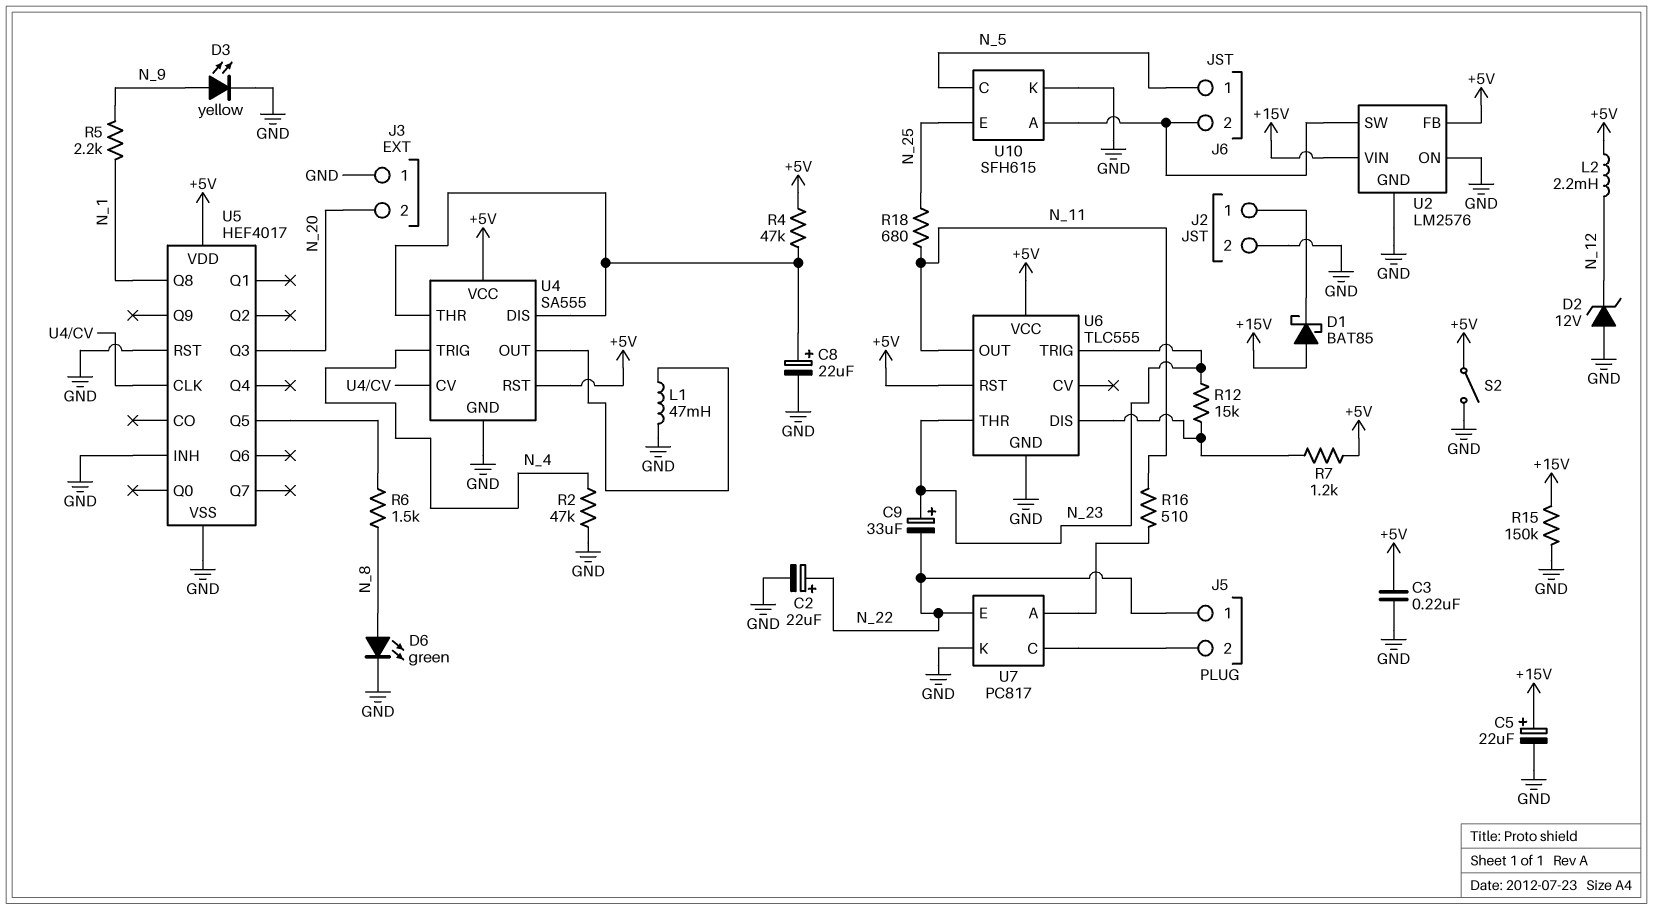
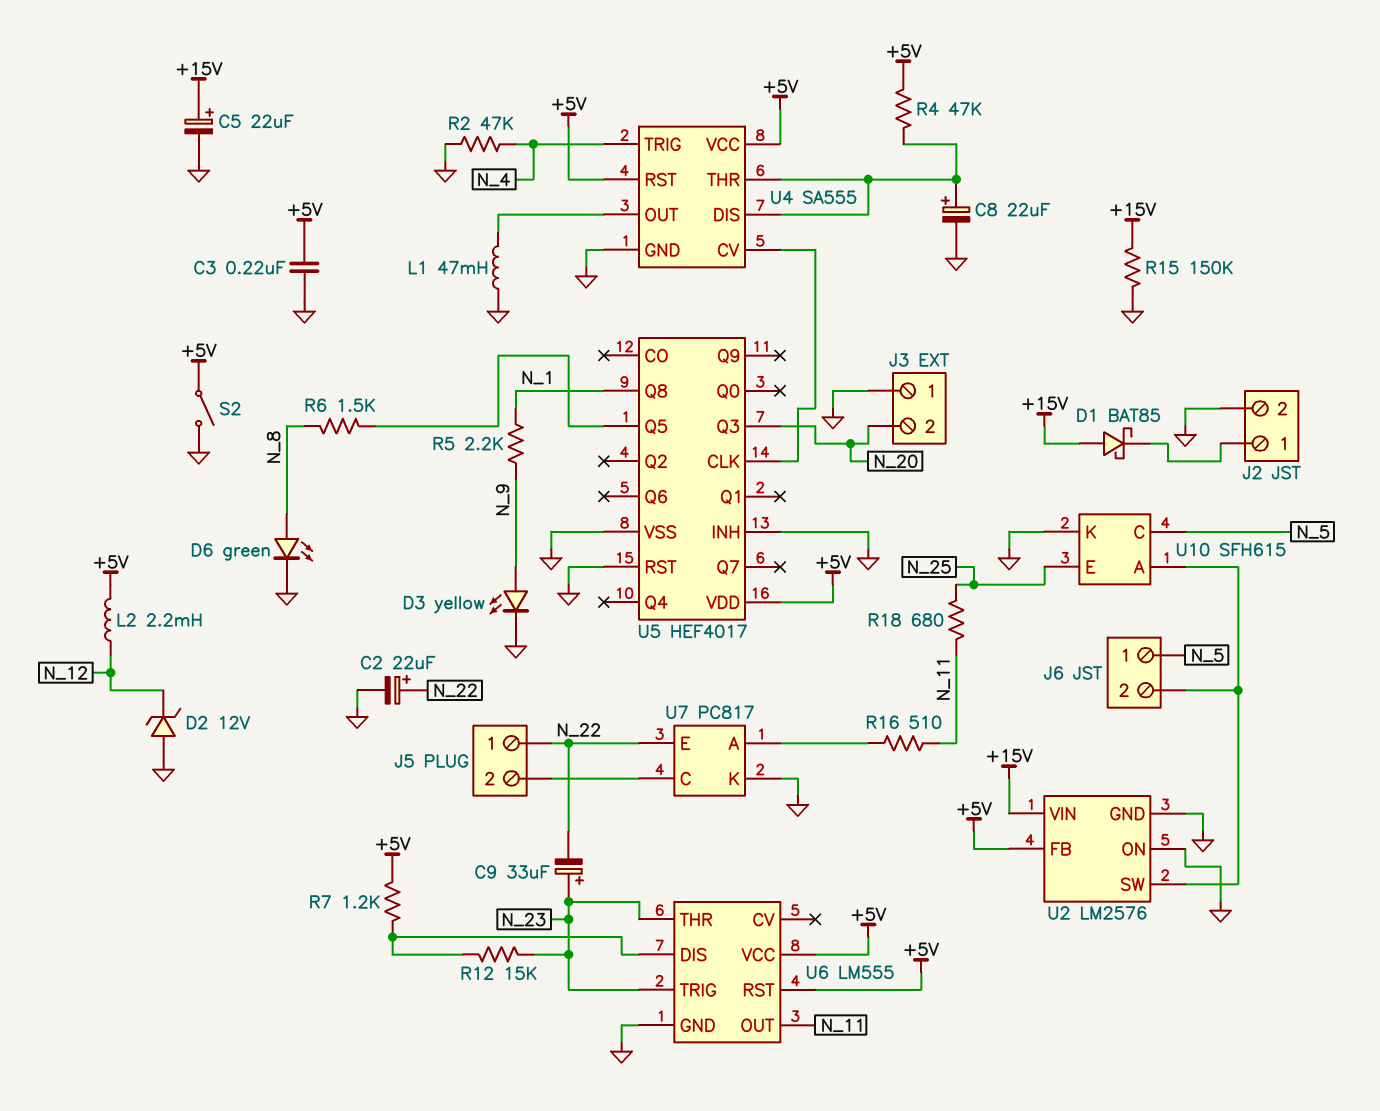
U6: TLC555 -> LM555

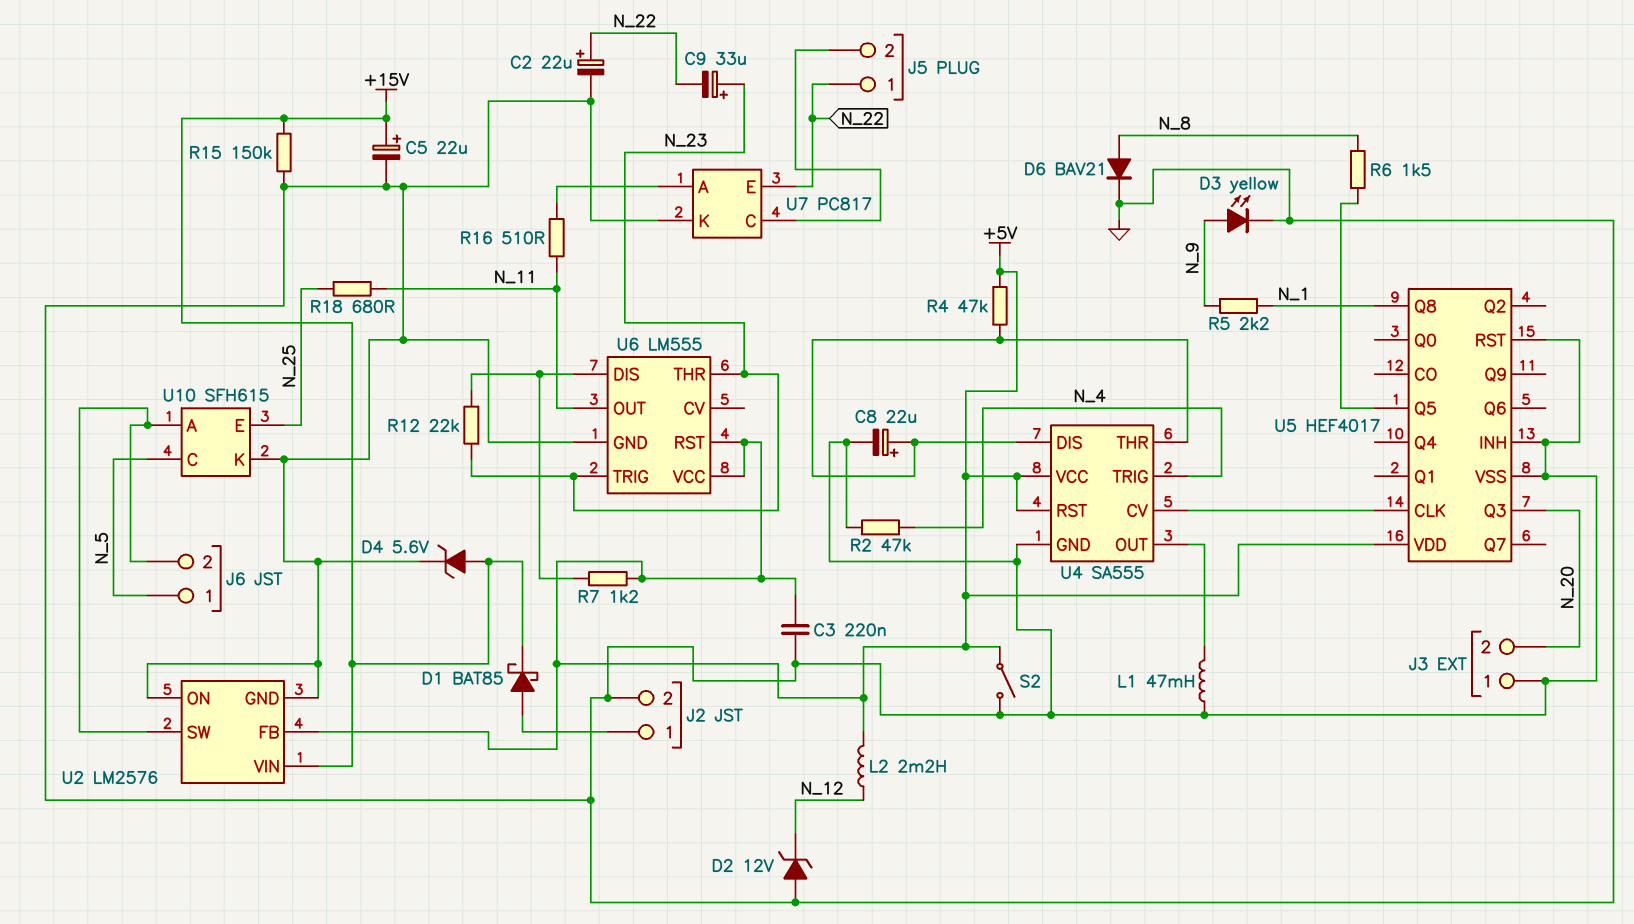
D1: schottky BAT85 (A +15V, K J2/1) -> schottky BAT85 (A J2/1, K +15V)
D4: none -> zener 5.6V (A +15V, K GND)
D6: LED green (A N_8, K GND) -> diode BAV21 (A N_8, K GND)
R12: 15k (N_23, U6/DIS) -> 22k (N_23, U6/DIS)

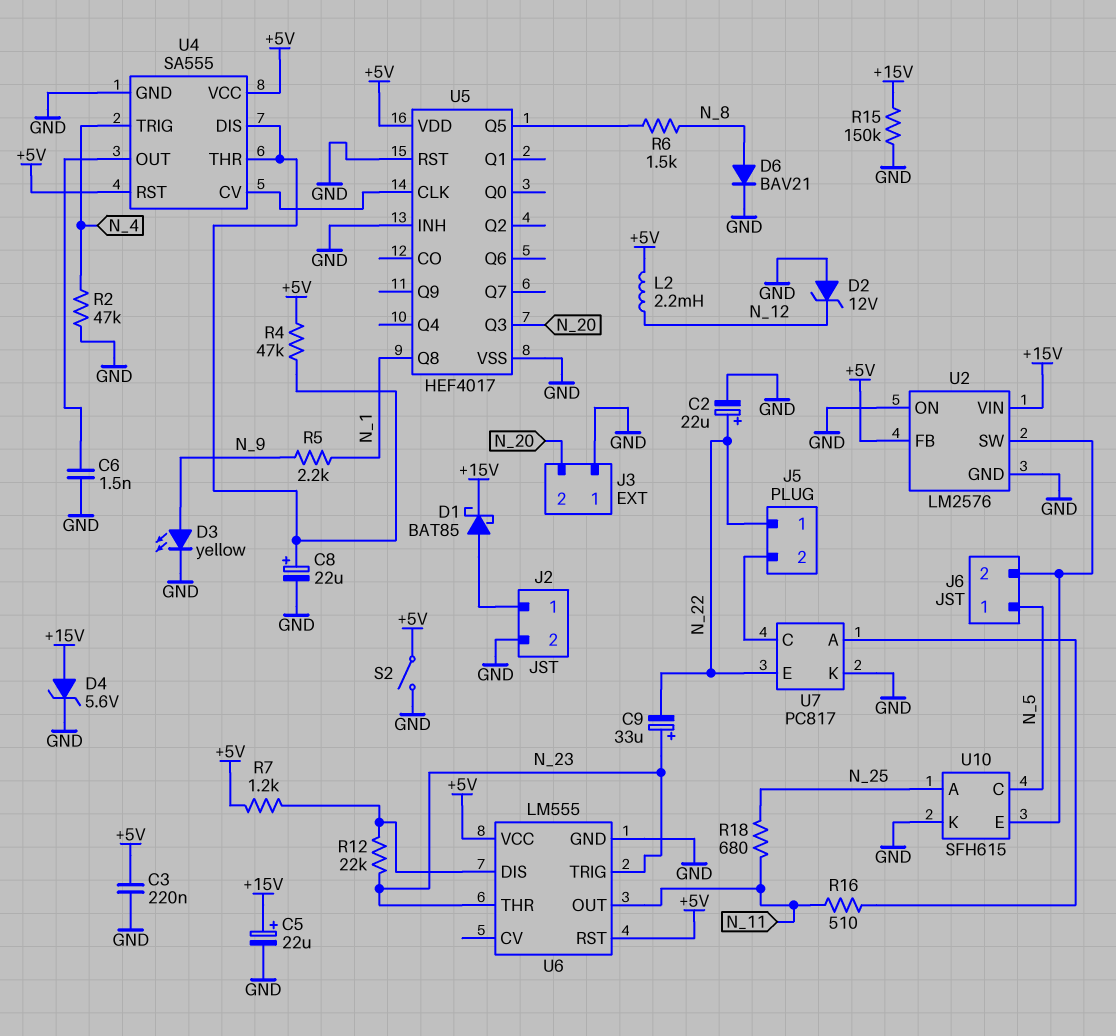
C6: none -> 1.5nF (GND, U4/OUT)
L1: 47mH (GND, U4/OUT) -> none
U10 pin A: J6/2 -> N_25
U10 pin E: N_25 -> J6/2

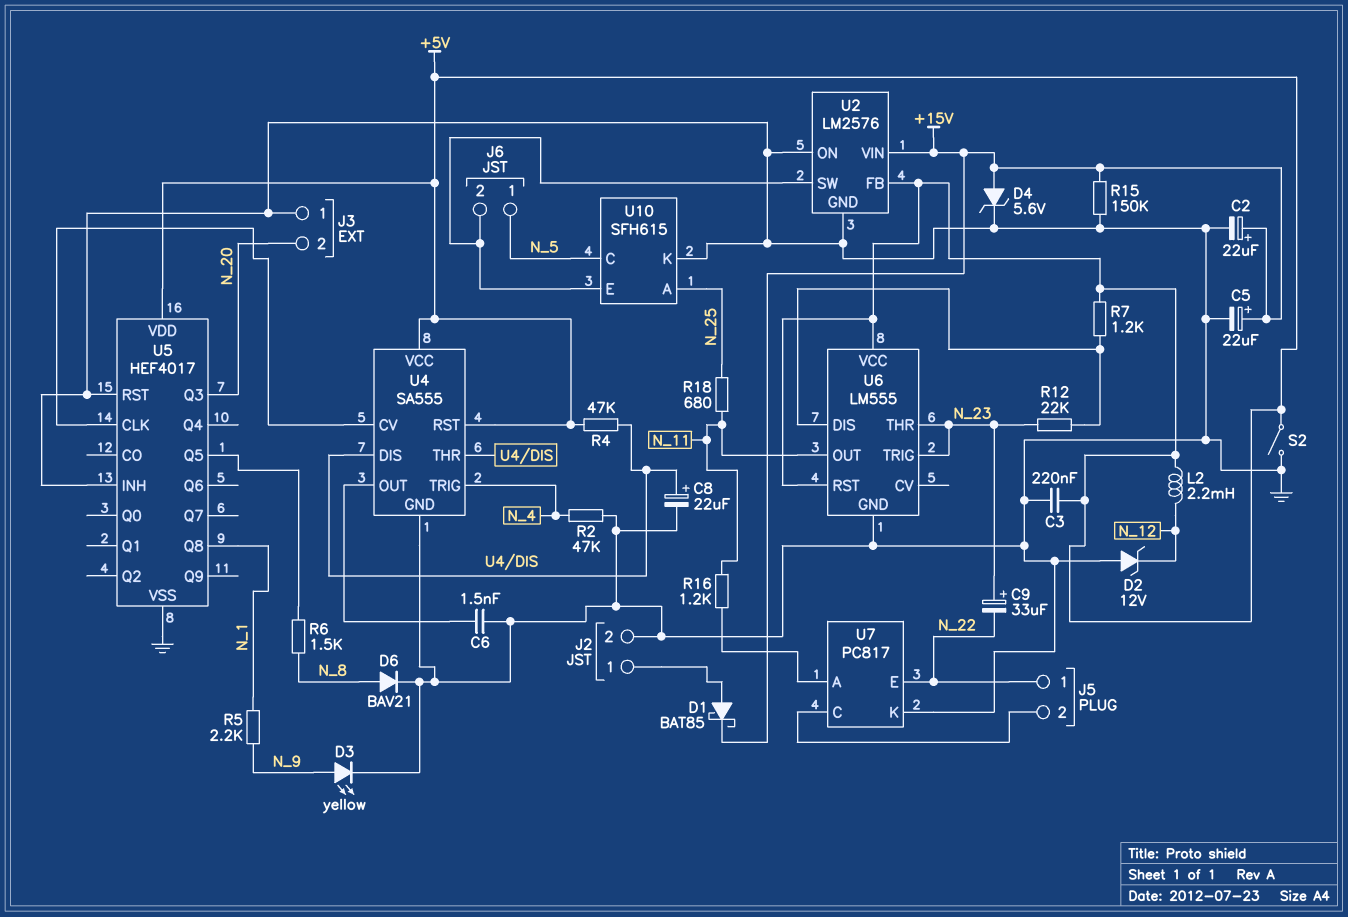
C2: 22uF (plus N_22, minus GND) -> 22uF (plus +15V, minus GND)
R16: 510 (N_11, U7/A) -> 1.2k (N_11, U7/A)

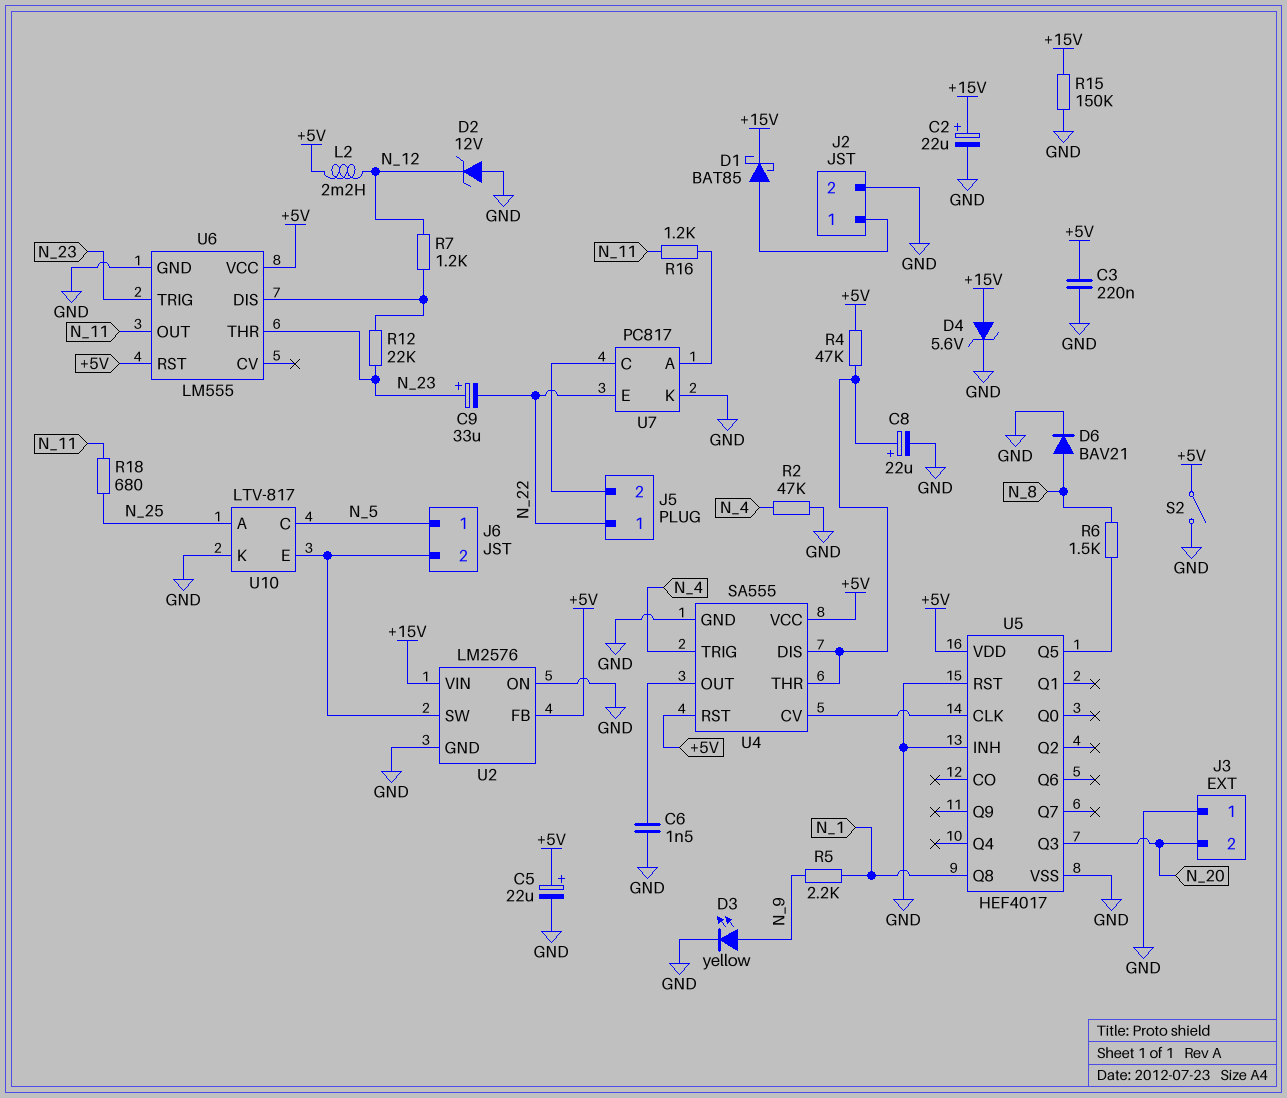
C5: 22uF (plus +15V, minus GND) -> 22uF (plus +5V, minus GND)
R7: 1.2k (+5V, U6/DIS) -> 1.2k (N_12, U6/DIS)
U10: SFH615 -> LTV-817

